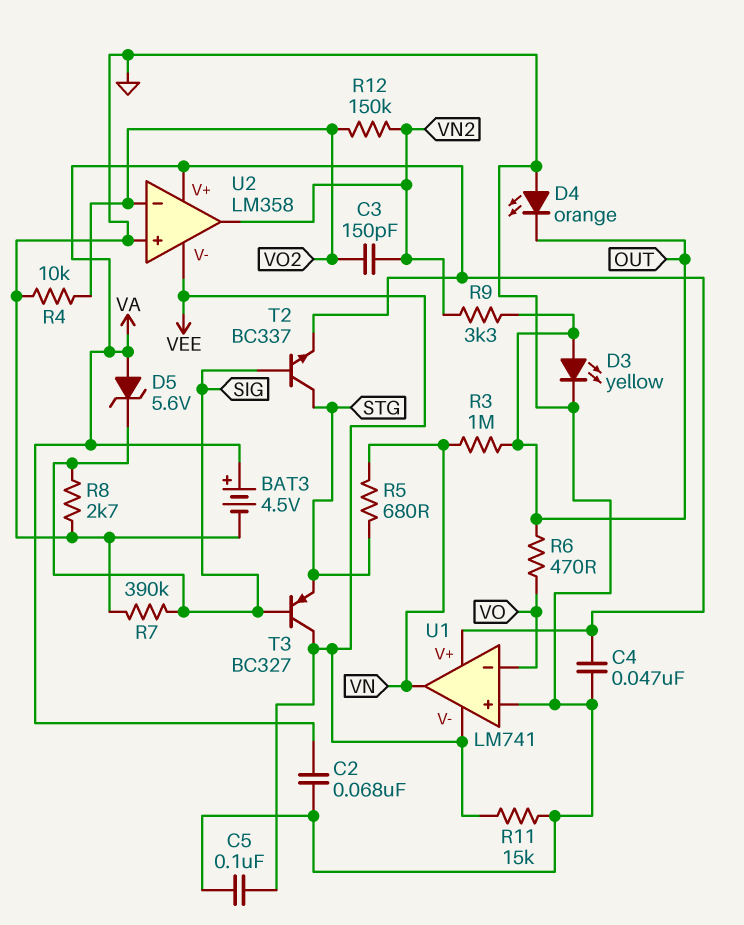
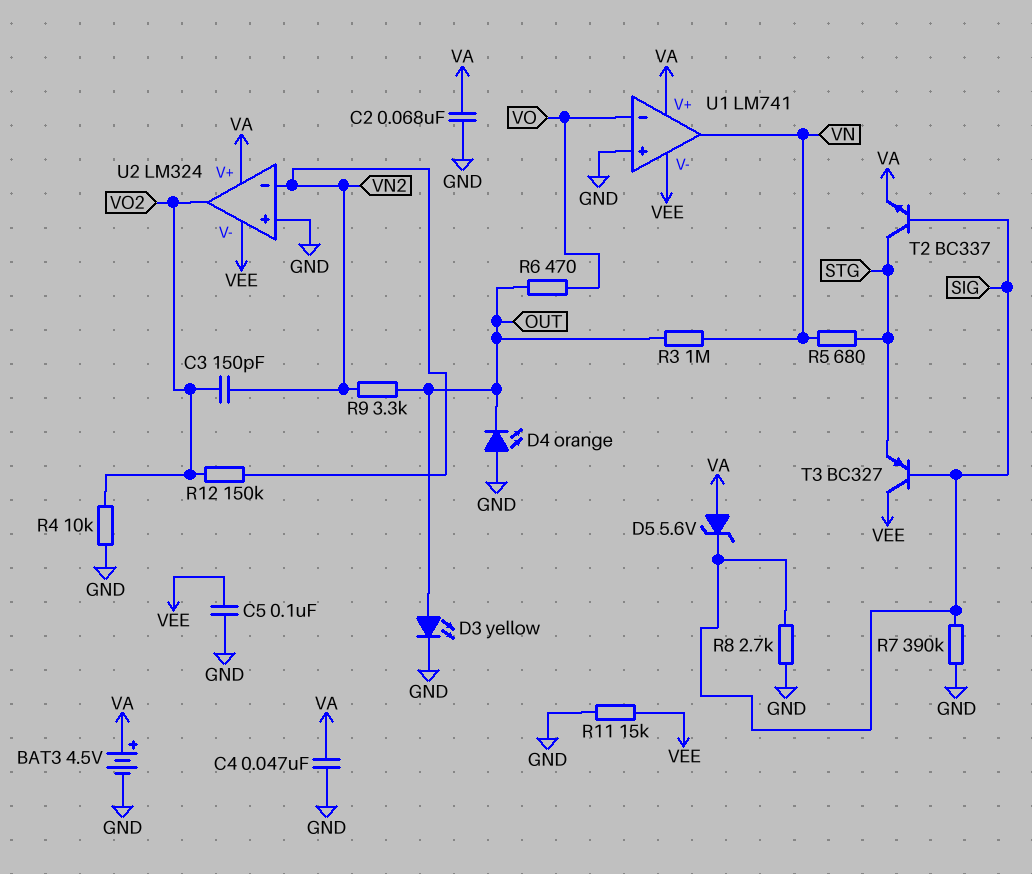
U2: LM358 -> LM324
U2 pin in-: VO2 -> VN2
U2 pin out: VN2 -> VO2

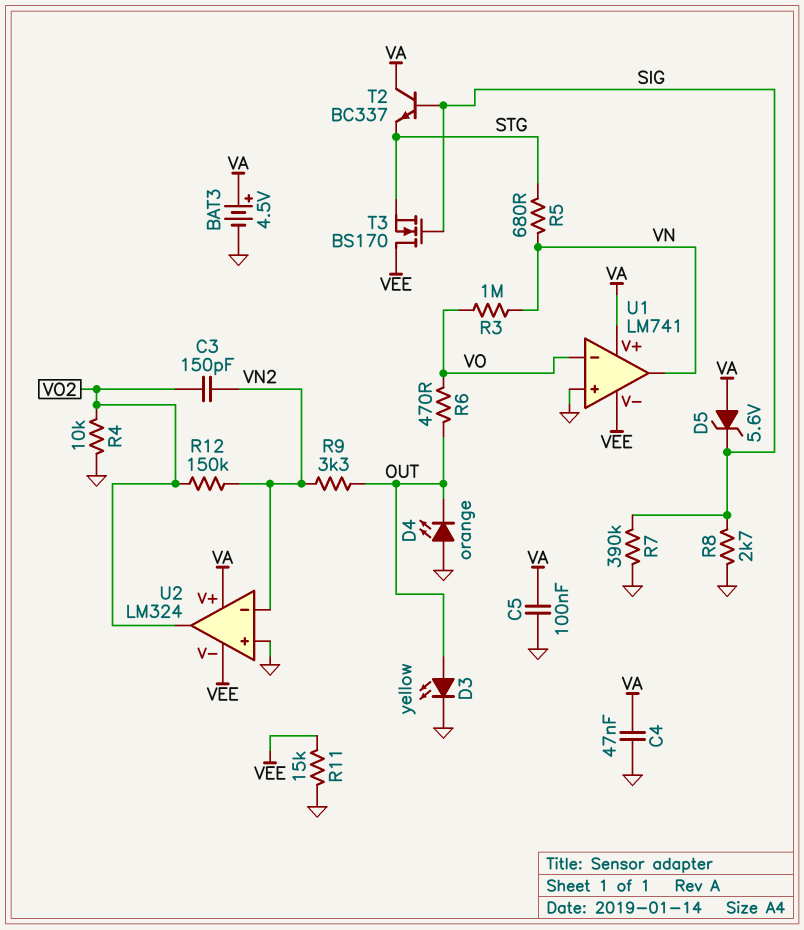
C2: 68nF (GND, VA) -> none
C5: 100nF (GND, VEE) -> 100nF (GND, VA)
R3: 1M (OUT, VN) -> 1M (VN, VO)
T2: NPN BC337 (B SIG, C STG, E VA) -> NPN BC337 (B SIG, C VA, E STG)
T3: PNP BC327 (B SIG, C VEE, E STG) -> NMOS BS170 (G SIG, D VEE, S STG)

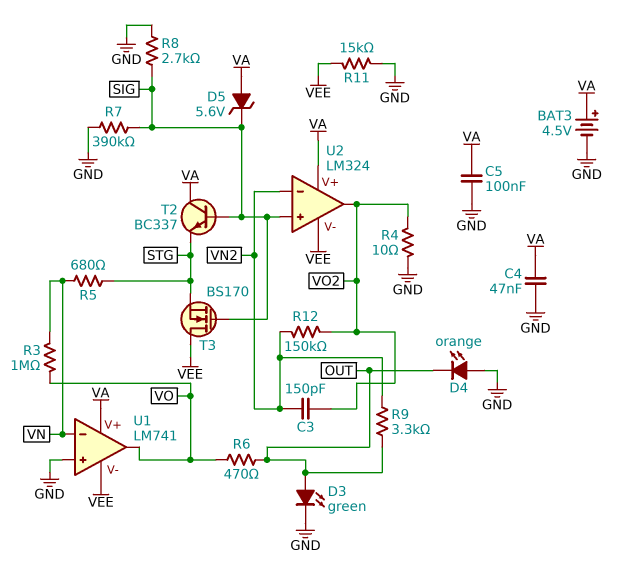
D3: LED yellow (A OUT, K GND) -> LED green (A OUT, K GND)
R4: 10k (GND, VO2) -> 10 (GND, VO2)
U1 pin in-: VO -> VN
U1 pin out: VN -> VO
U2 pin in+: GND -> SIG

